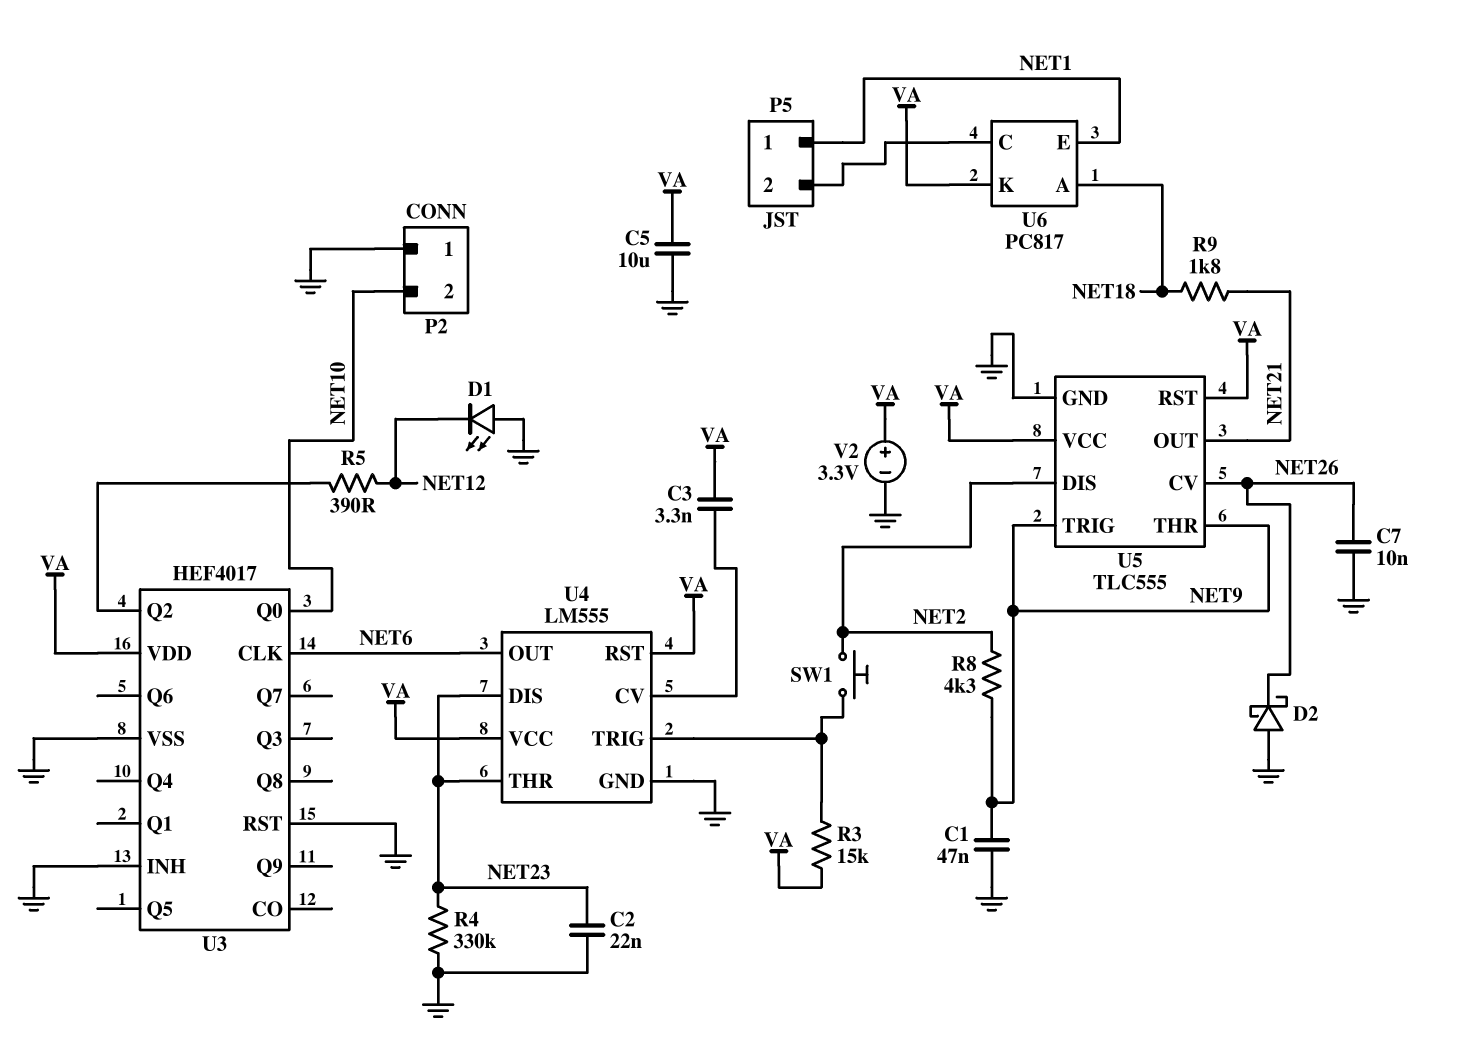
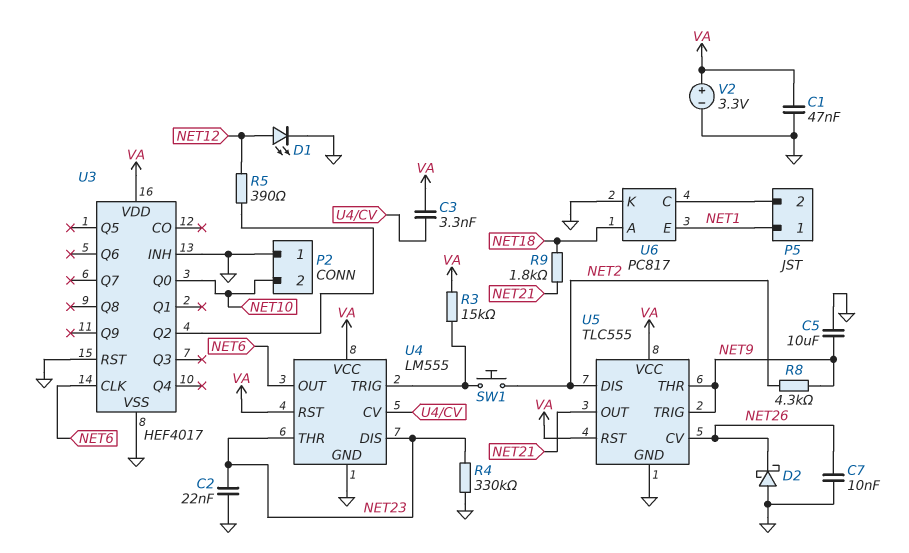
C1: 47nF (GND, NET9) -> 47nF (GND, VA)
C5: 10uF (GND, VA) -> 10uF (GND, NET9)
D1: LED (A GND, K NET12) -> LED (A NET12, K GND)
U6 pin K: VA -> GND

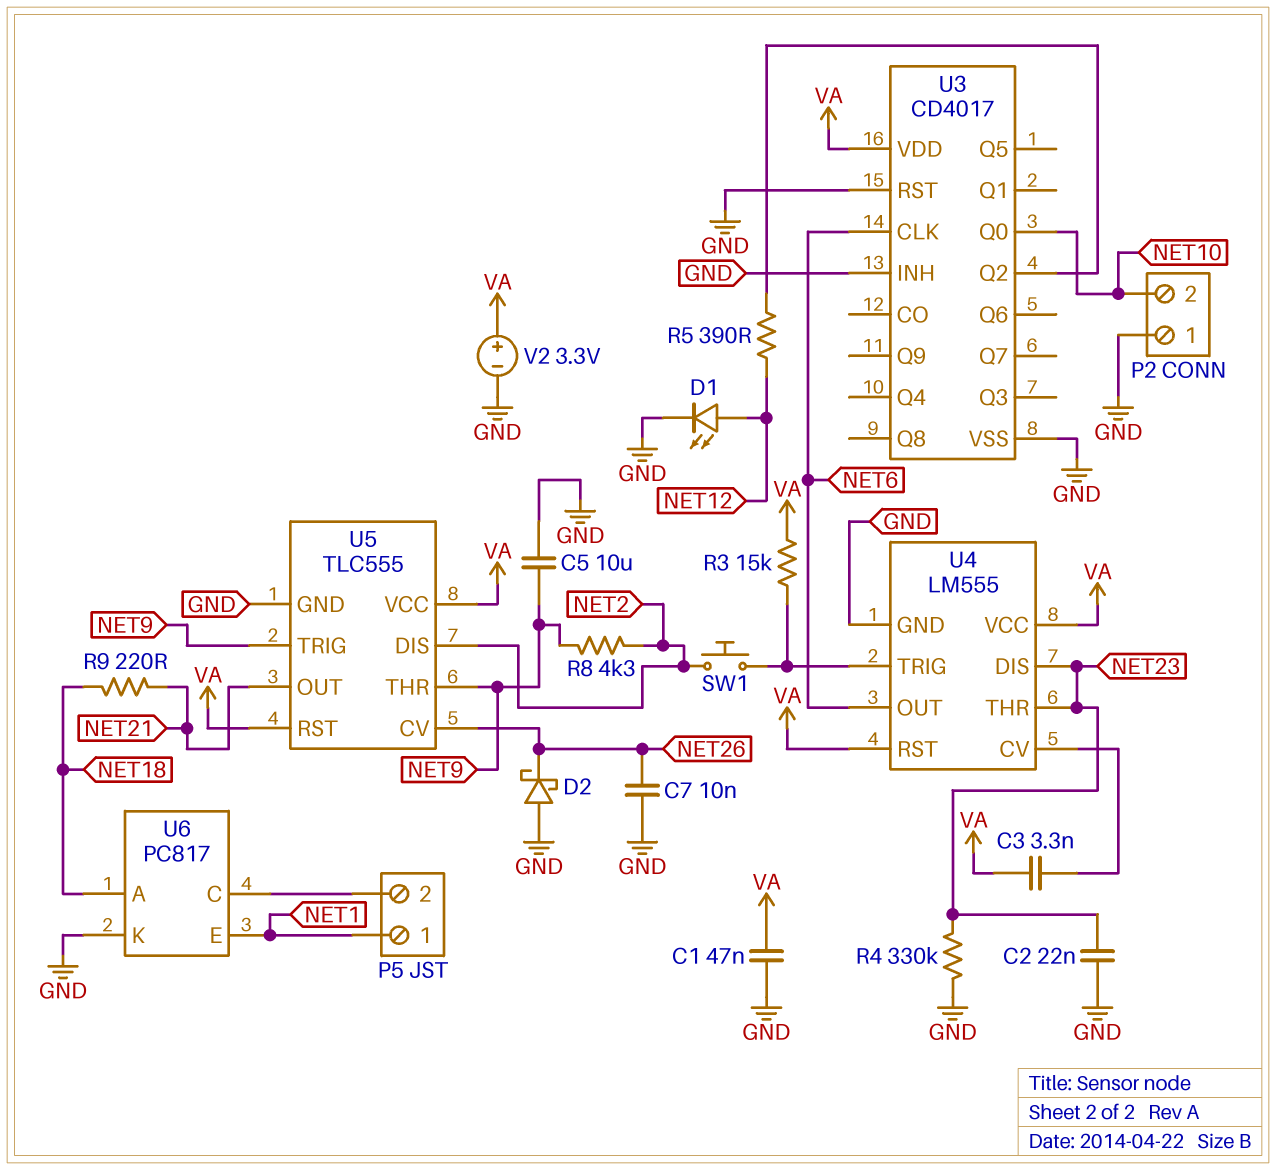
R9: 1.8k (NET18, NET21) -> 220 (NET18, NET21)
U3: HEF4017 -> CD4017

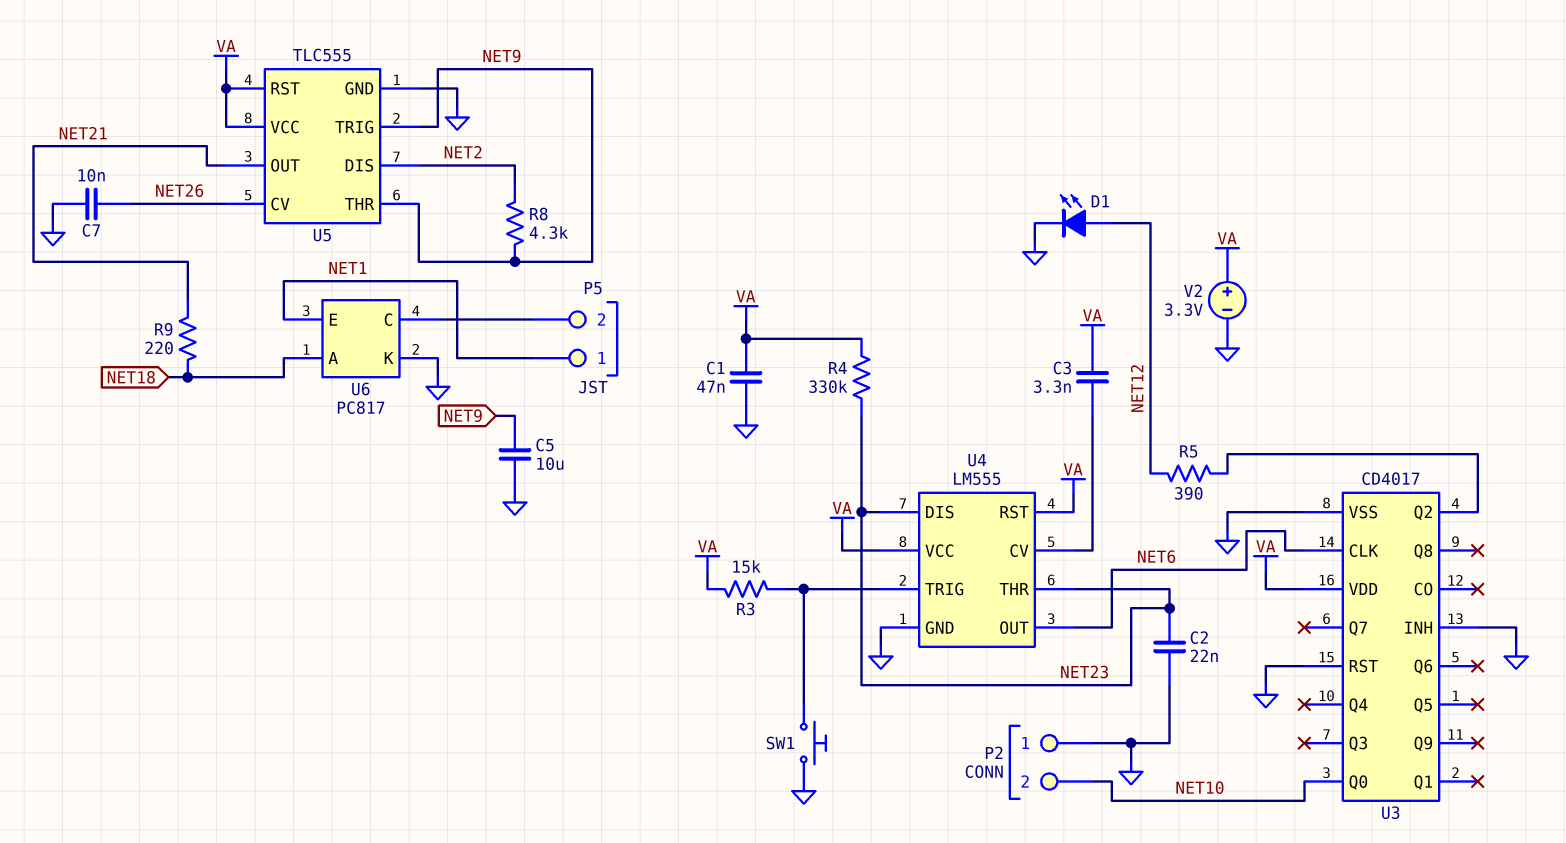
D2: schottky (A GND, K NET26) -> none
R4: 330k (GND, NET23) -> 330k (NET23, VA)
SW1: button (NET2, U4/TRIG) -> button (GND, U4/TRIG)

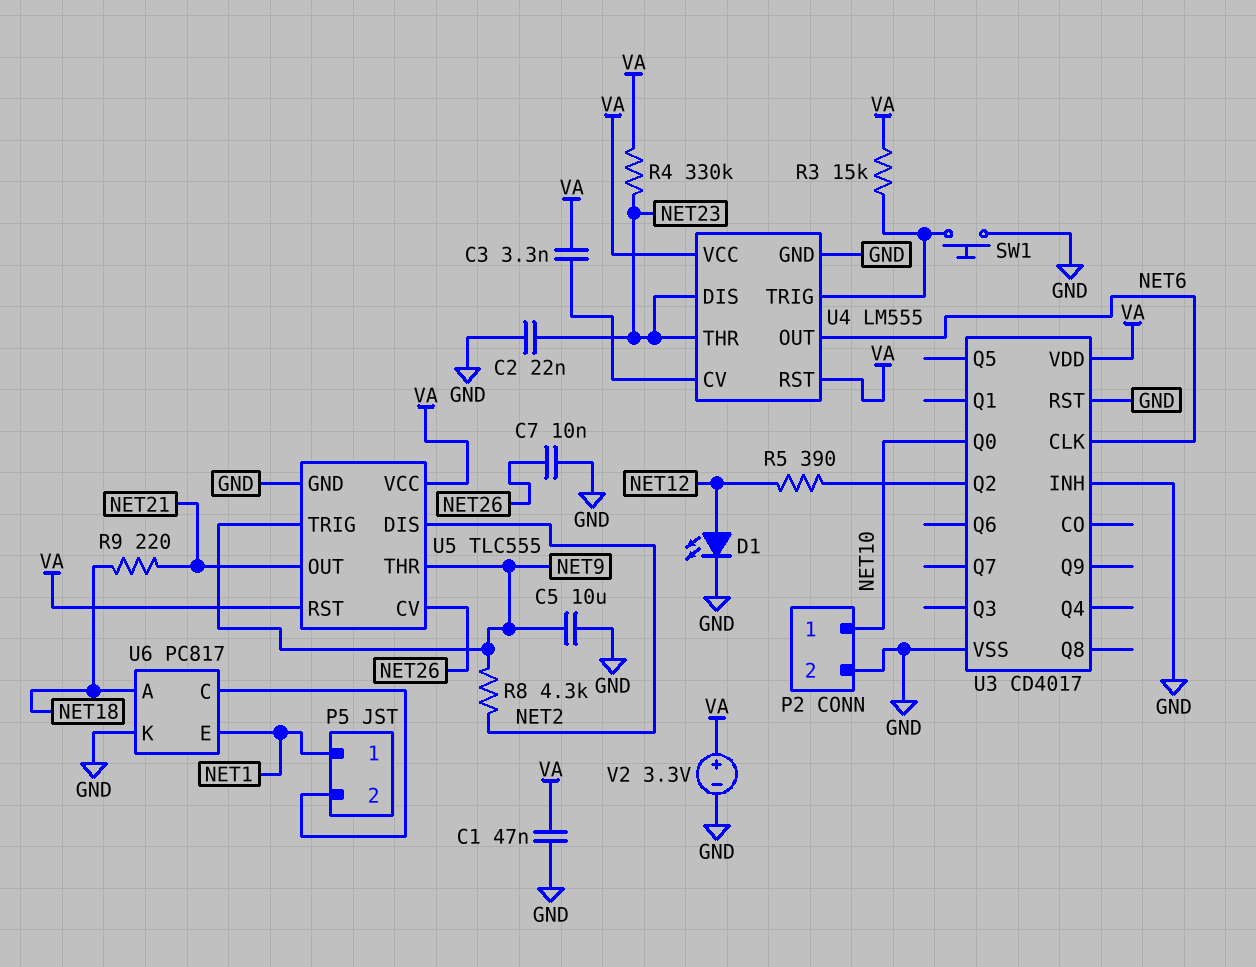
P2 pin 1: GND -> NET10
P2 pin 2: NET10 -> GND

